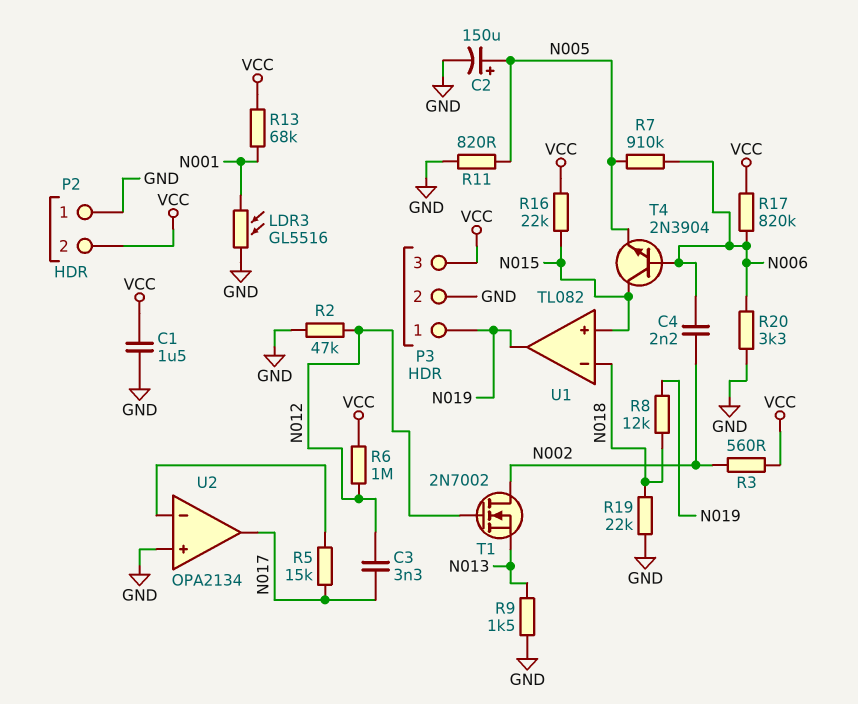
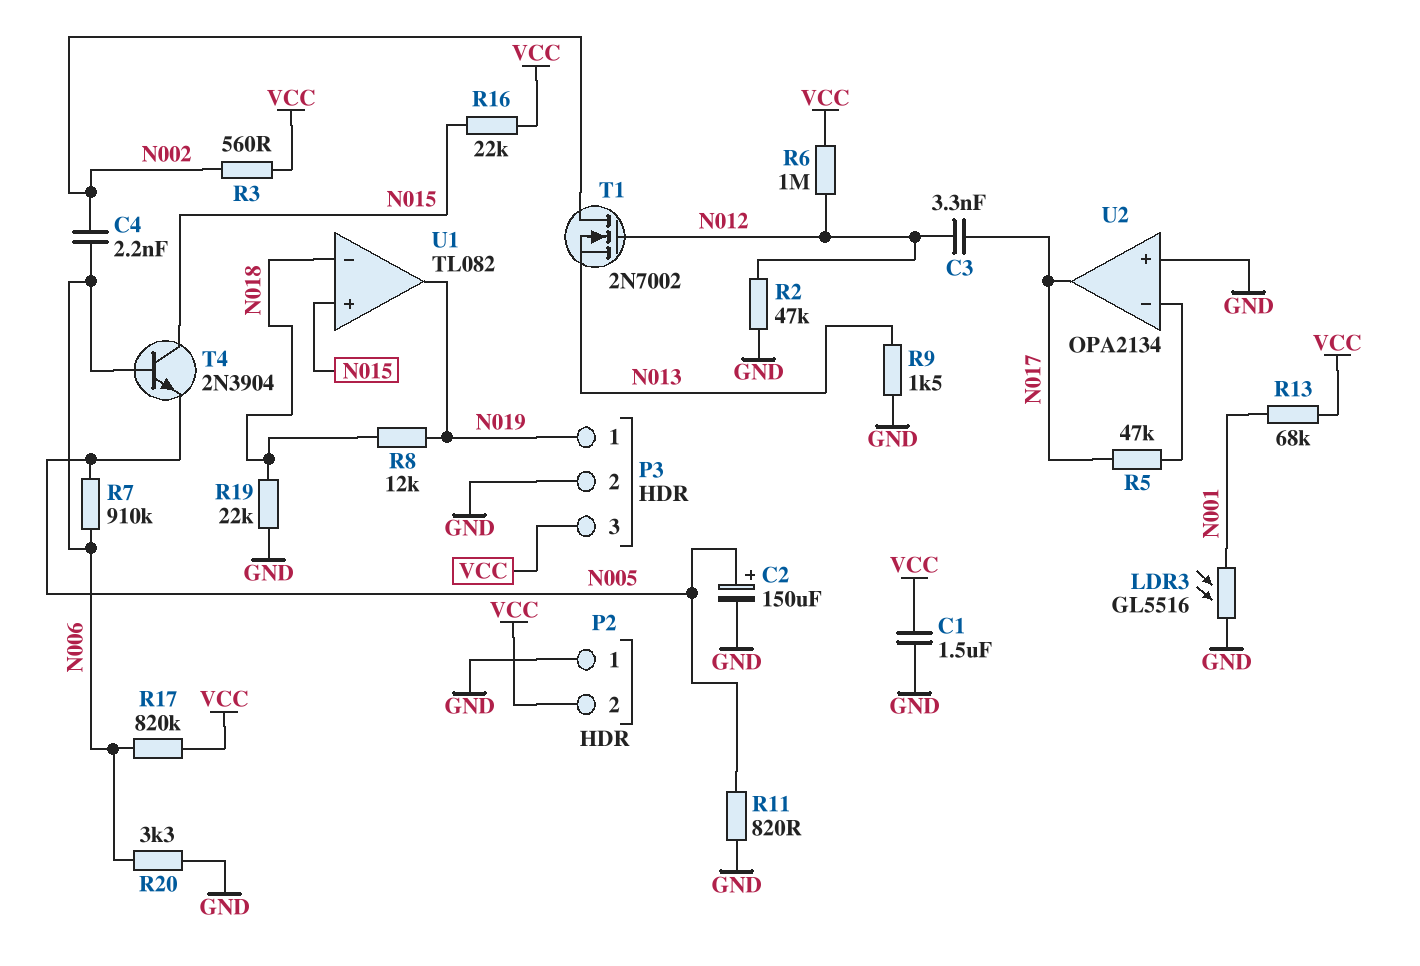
R5: 15k (N017, U2/in-) -> 47k (N017, U2/in-)

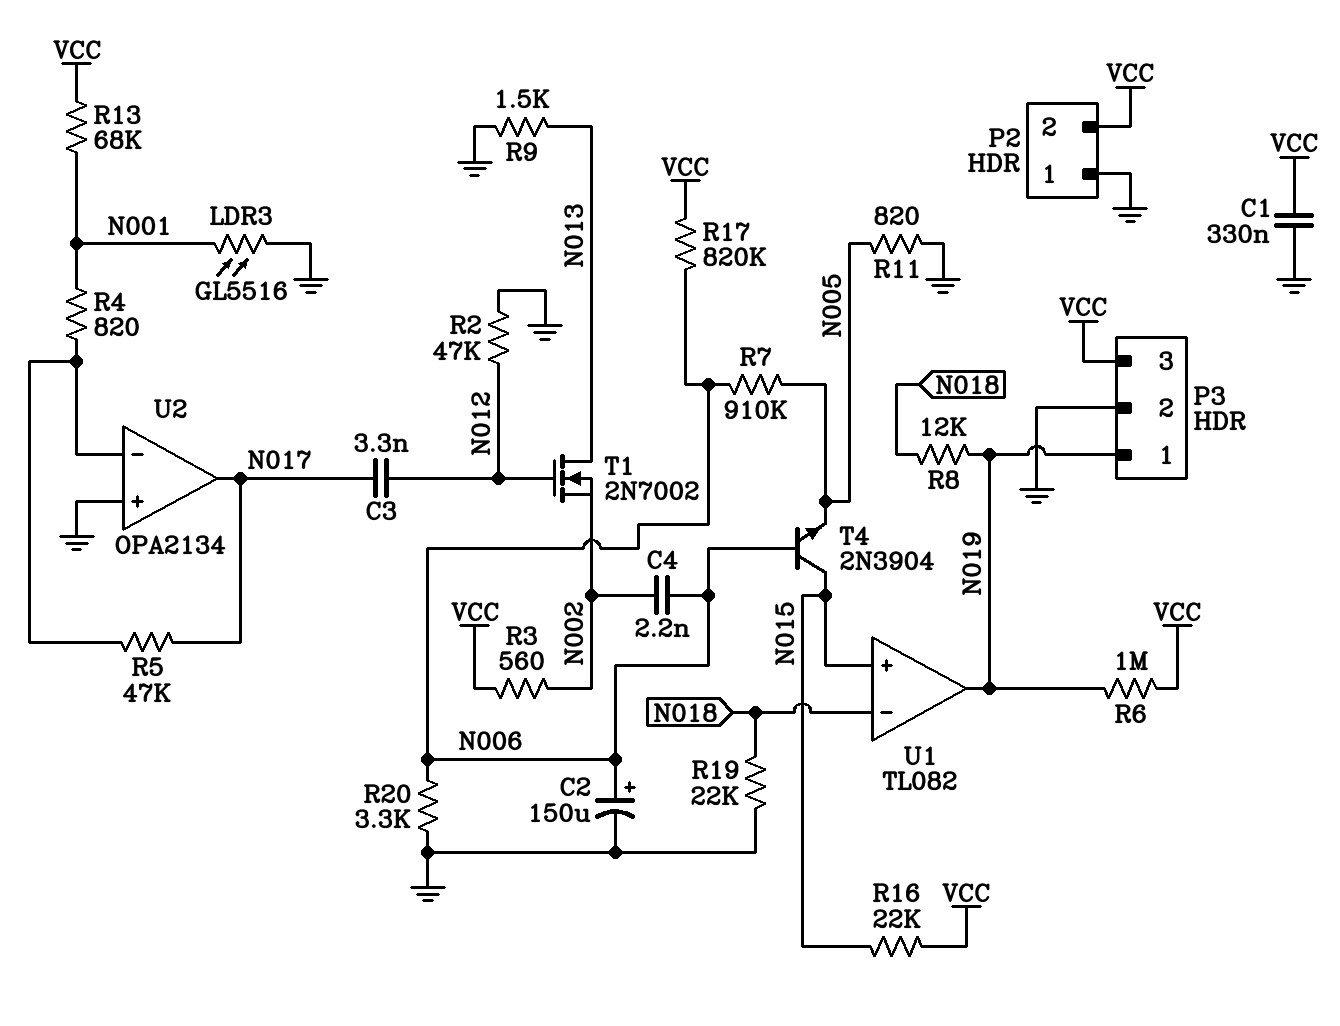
C1: 1.5uF (GND, VCC) -> 330nF (GND, VCC)
C2: 150uF (plus N005, minus GND) -> 150uF (plus N006, minus GND)
R4: none -> 820 (N001, U2/in-)
R6: 1M (N012, VCC) -> 1M (N019, VCC)
T1: NMOS 2N7002 (G N012, D N002, S N013) -> NMOS 2N7002 (G N012, D N013, S N002)

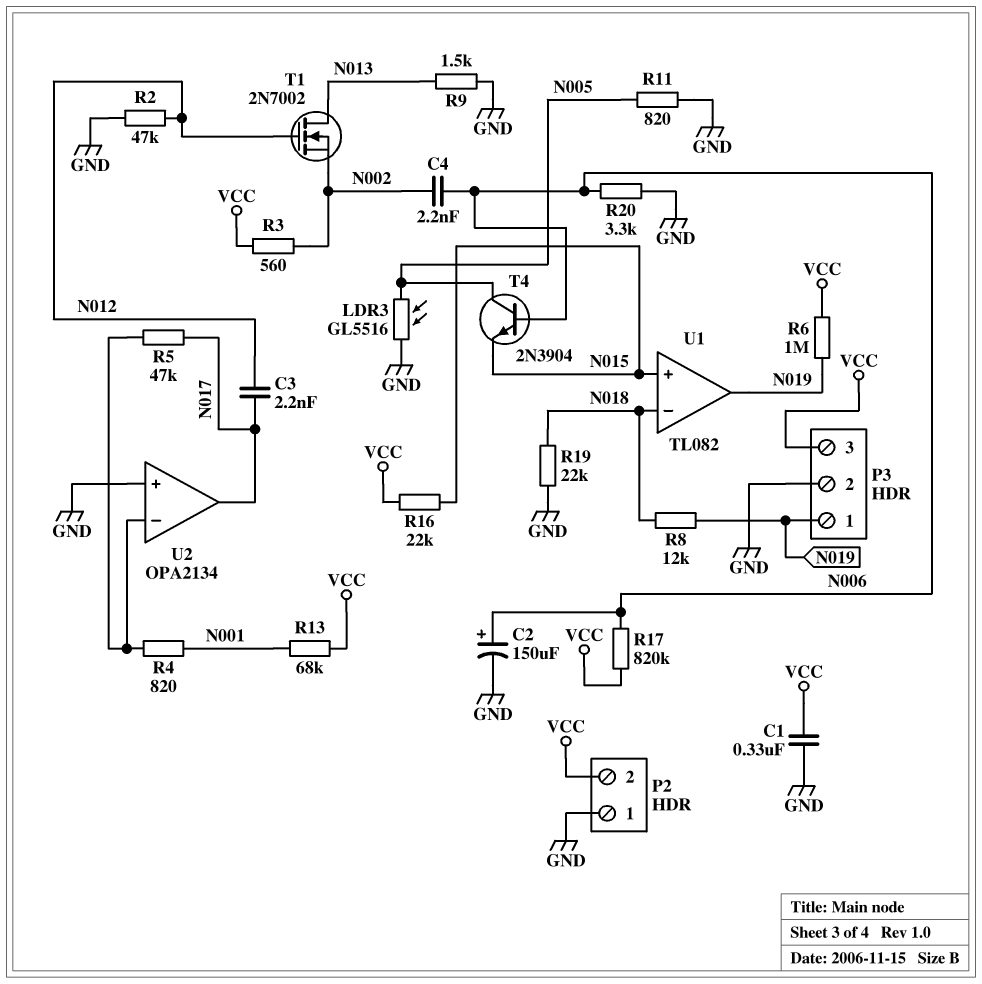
C3: 3.3nF (N012, N017) -> 2.2nF (N012, N017)
LDR3: GL5516 (GND, N001) -> GL5516 (GND, N005)
R7: 910k (N005, N006) -> none
T4: NPN 2N3904 (B N006, C N015, E N005) -> NPN 2N3904 (B N006, C N005, E N015)

